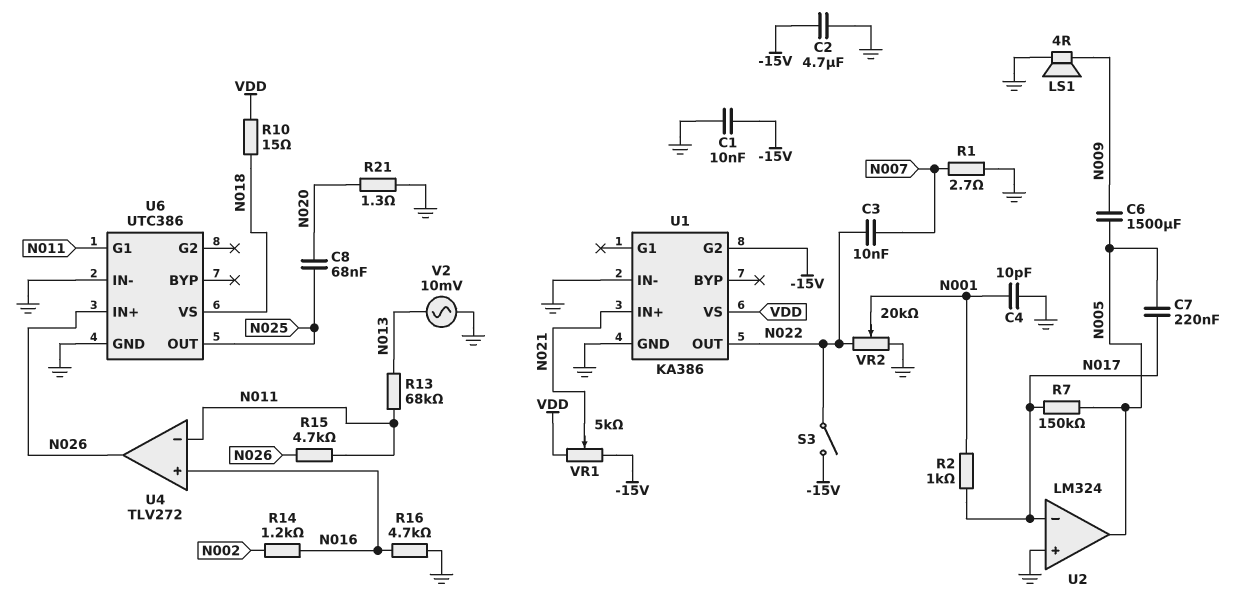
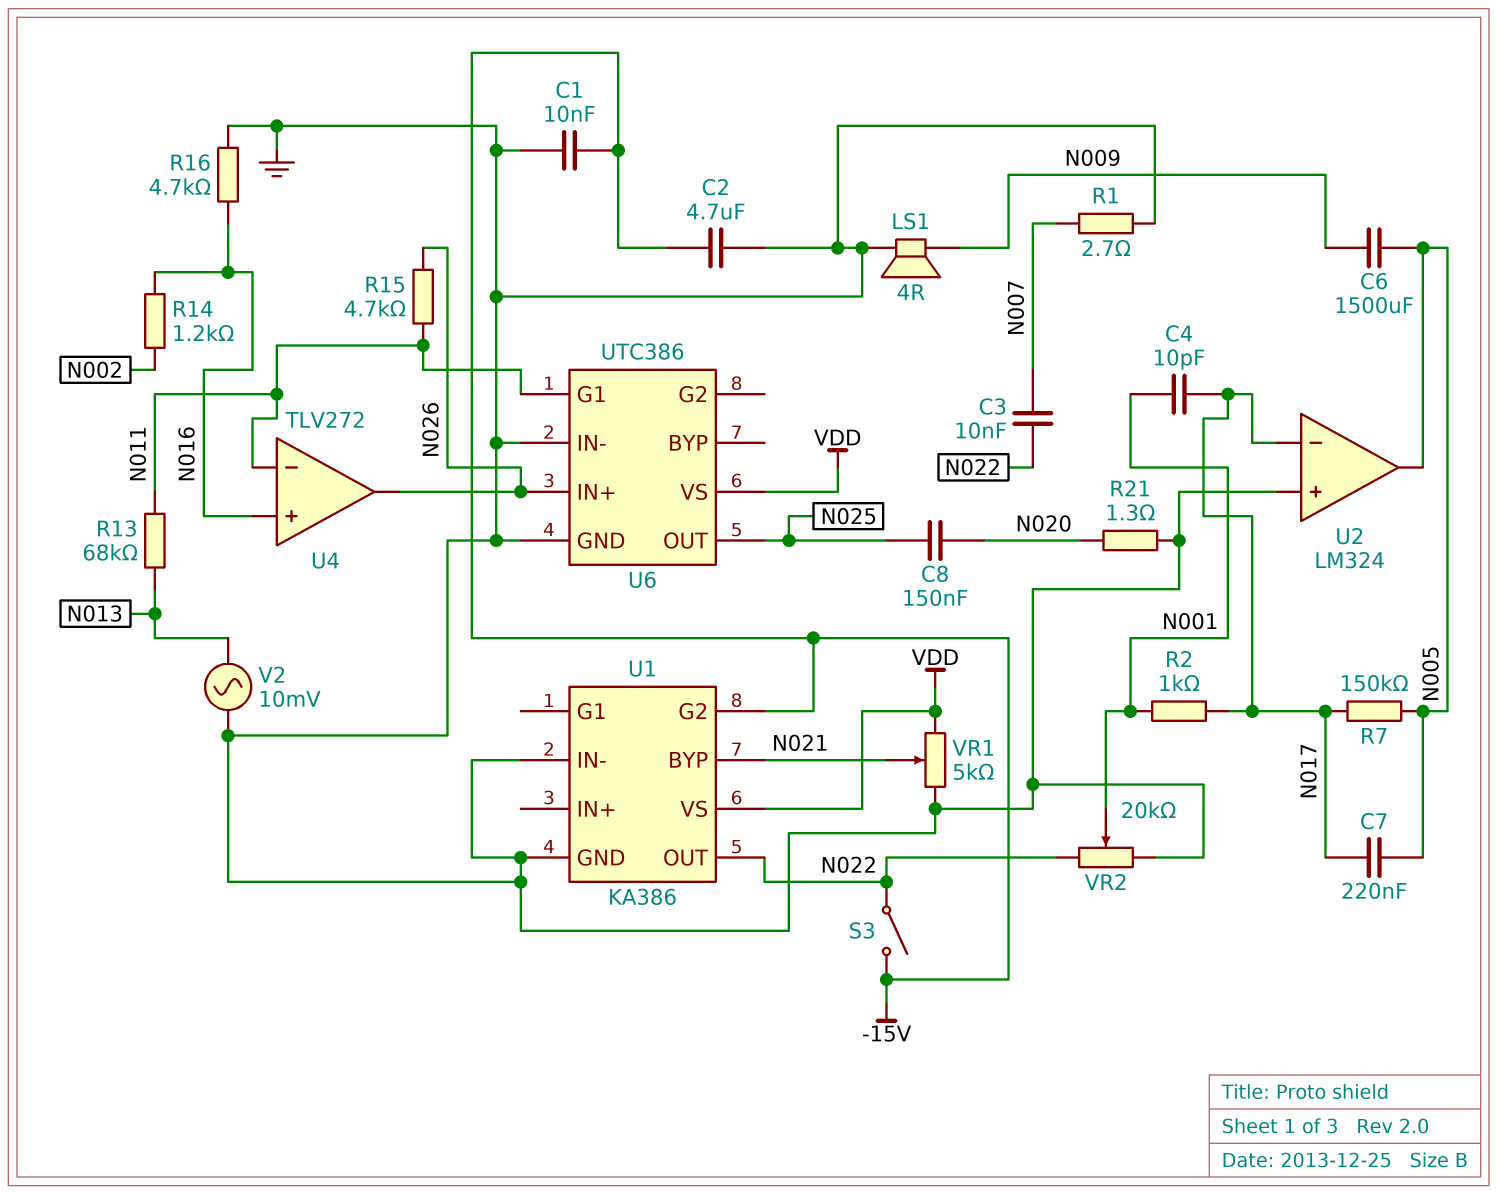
C4: 10pF (GND, N001) -> 10pF (N001, N017)
C8: 68nF (N020, N025) -> 150nF (N020, N025)
R10: 15 (N018, VDD) -> none
U1 pin BYP: none -> N021
U1 pin IN+: N021 -> none
U6 pin VS: N018 -> VDD
VR1: 5k (-15V, VDD, wiper N021) -> 5k (GND, VDD, wiper N021)

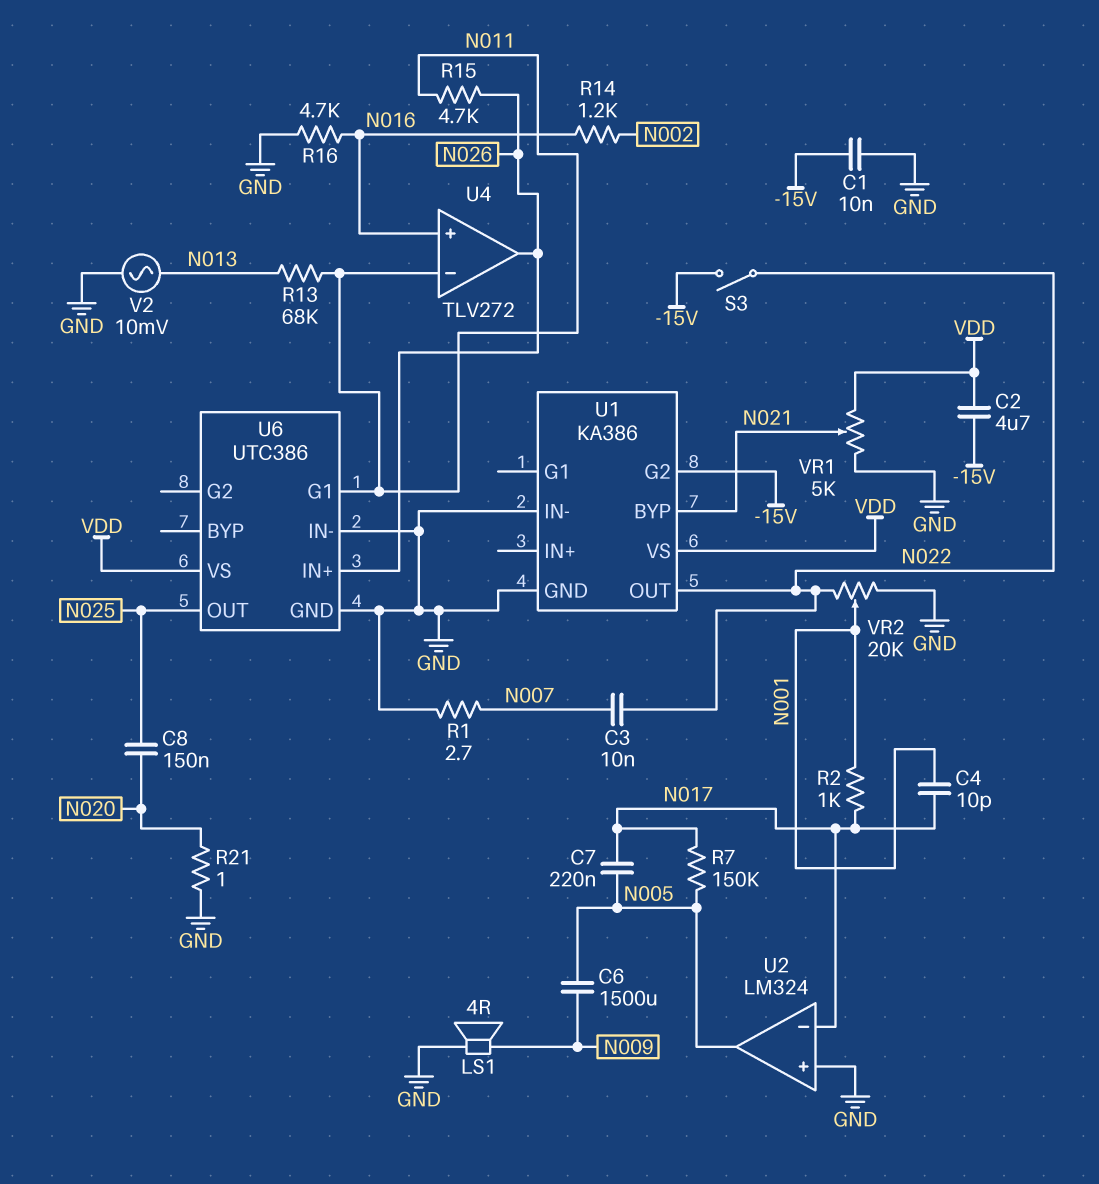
C2: 4.7uF (-15V, GND) -> 4.7uF (-15V, VDD)
R21: 1.3 (GND, N020) -> 1 (GND, N020)

